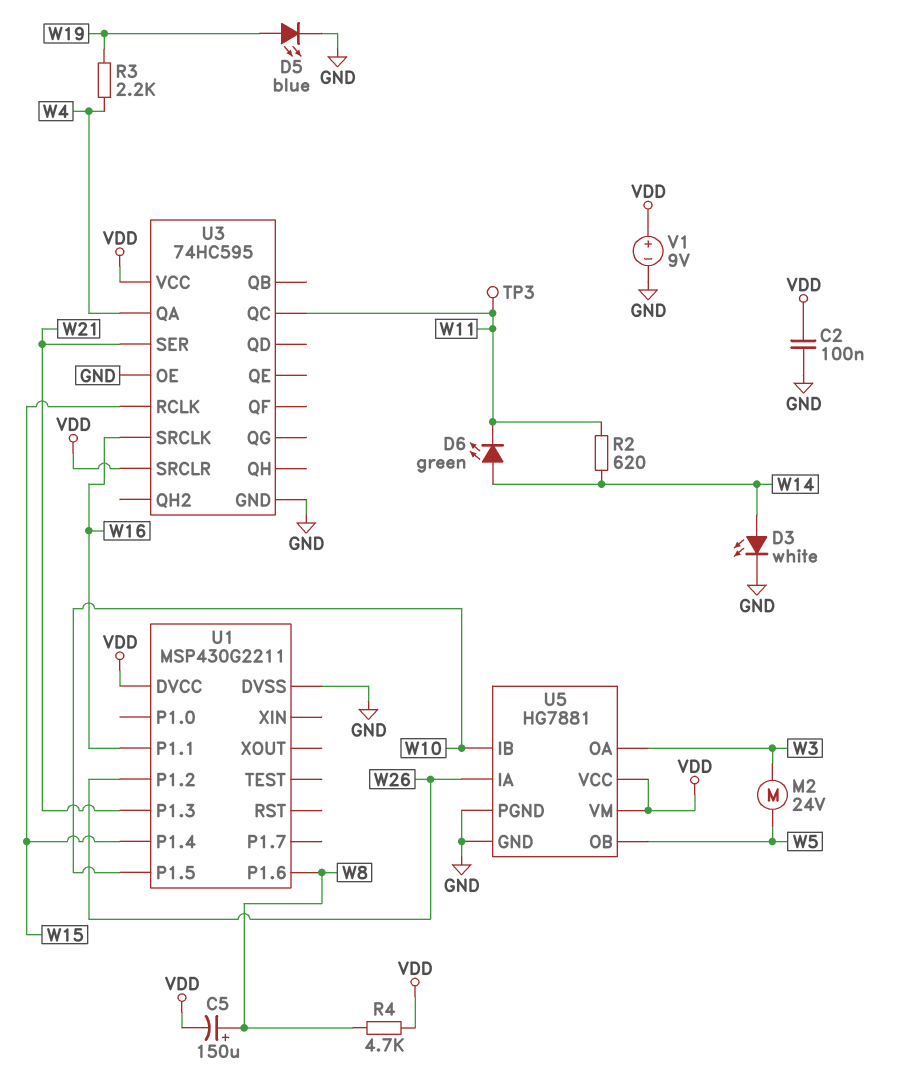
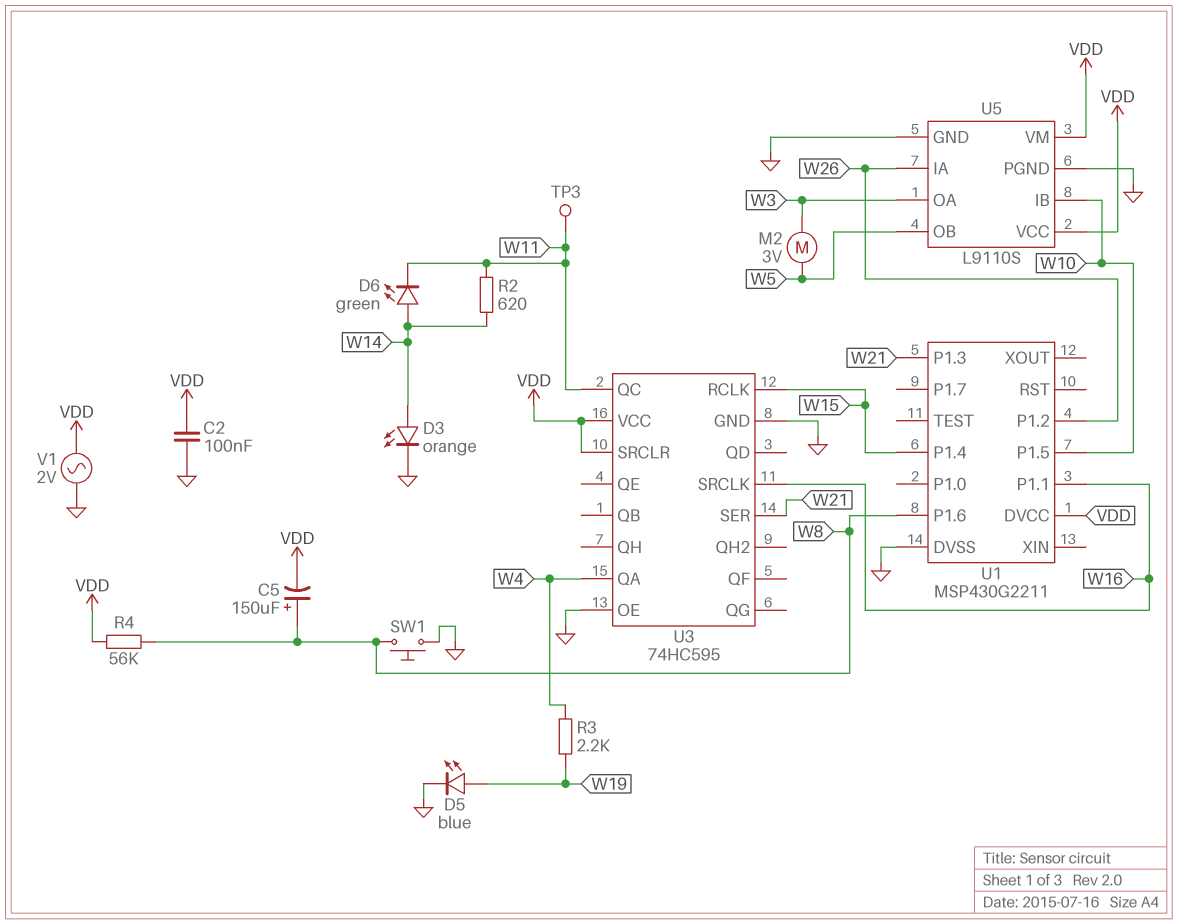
D3: LED white (A W14, K GND) -> LED orange (A W14, K GND)
M2: motor 24V (W3, W5) -> motor 3V (W3, W5)
R4: 4.7k (VDD, W8) -> 56k (VDD, W8)
SW1: none -> button (GND, W8)
U5: HG7881 -> L9110S
V1: 9V (plus VDD, minus GND) -> AC 2V (GND, VDD)

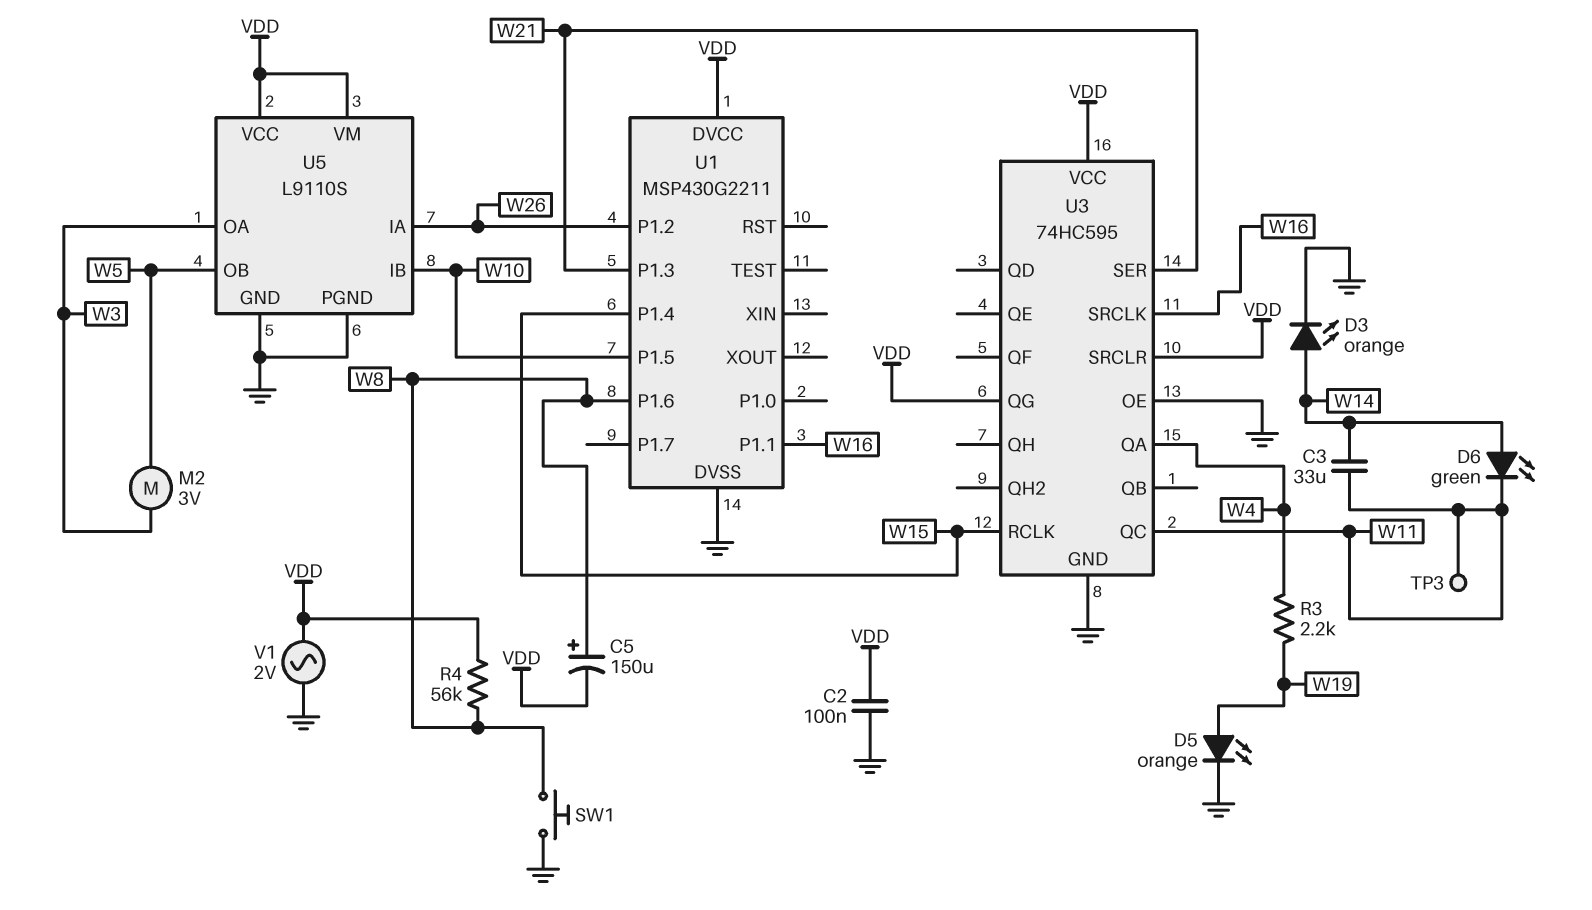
C3: none -> 33uF (W11, W14)
D5: LED blue (A W19, K GND) -> LED orange (A W19, K GND)
R2: 620 (W11, W14) -> none
U3 pin QG: none -> VDD

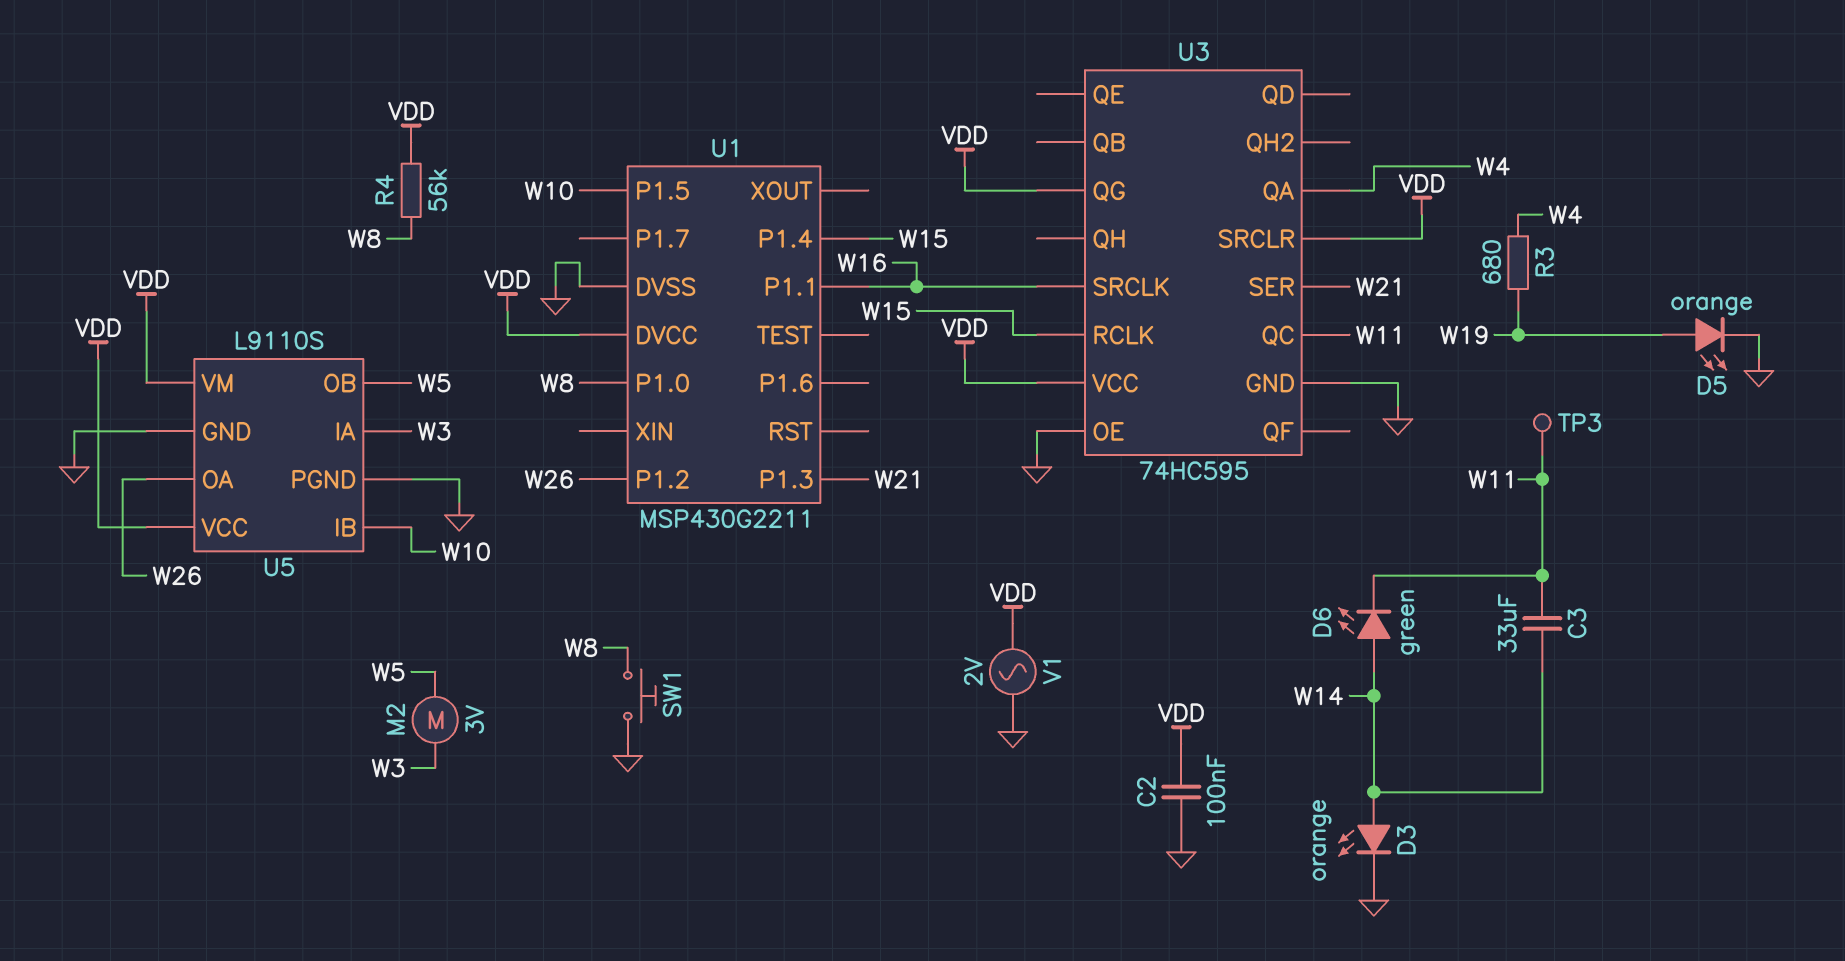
C5: 150uF (plus W8, minus VDD) -> none
R3: 2.2k (W4, W19) -> 680 (W4, W19)
U1 pin P1.0: none -> W8
U1 pin P1.6: W8 -> none
U5 pin IA: W26 -> W3
U5 pin OA: W3 -> W26

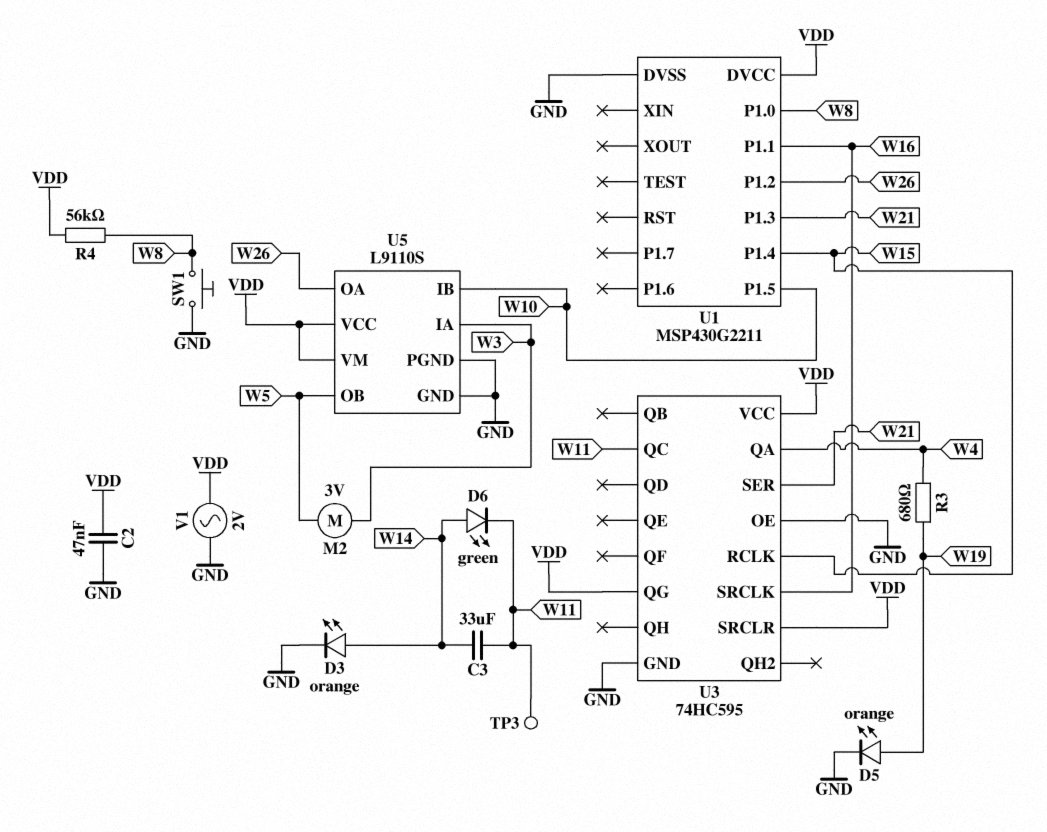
C2: 100nF (GND, VDD) -> 47nF (GND, VDD)

